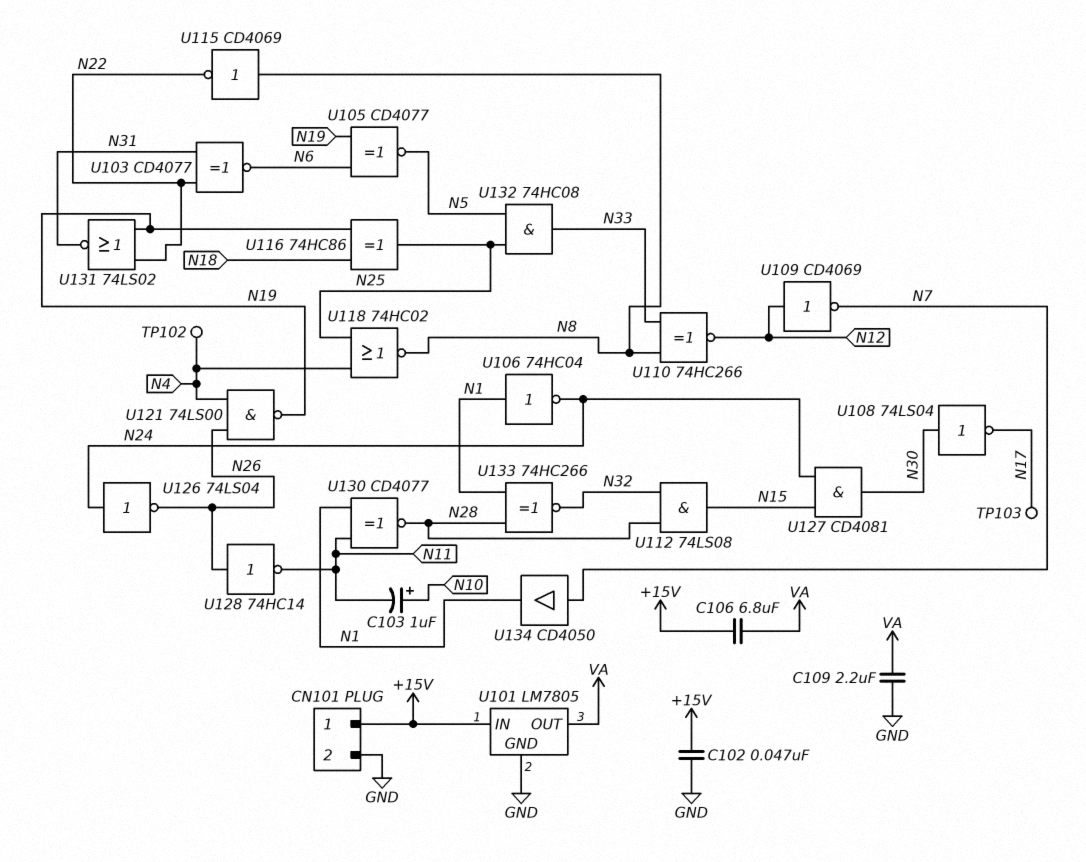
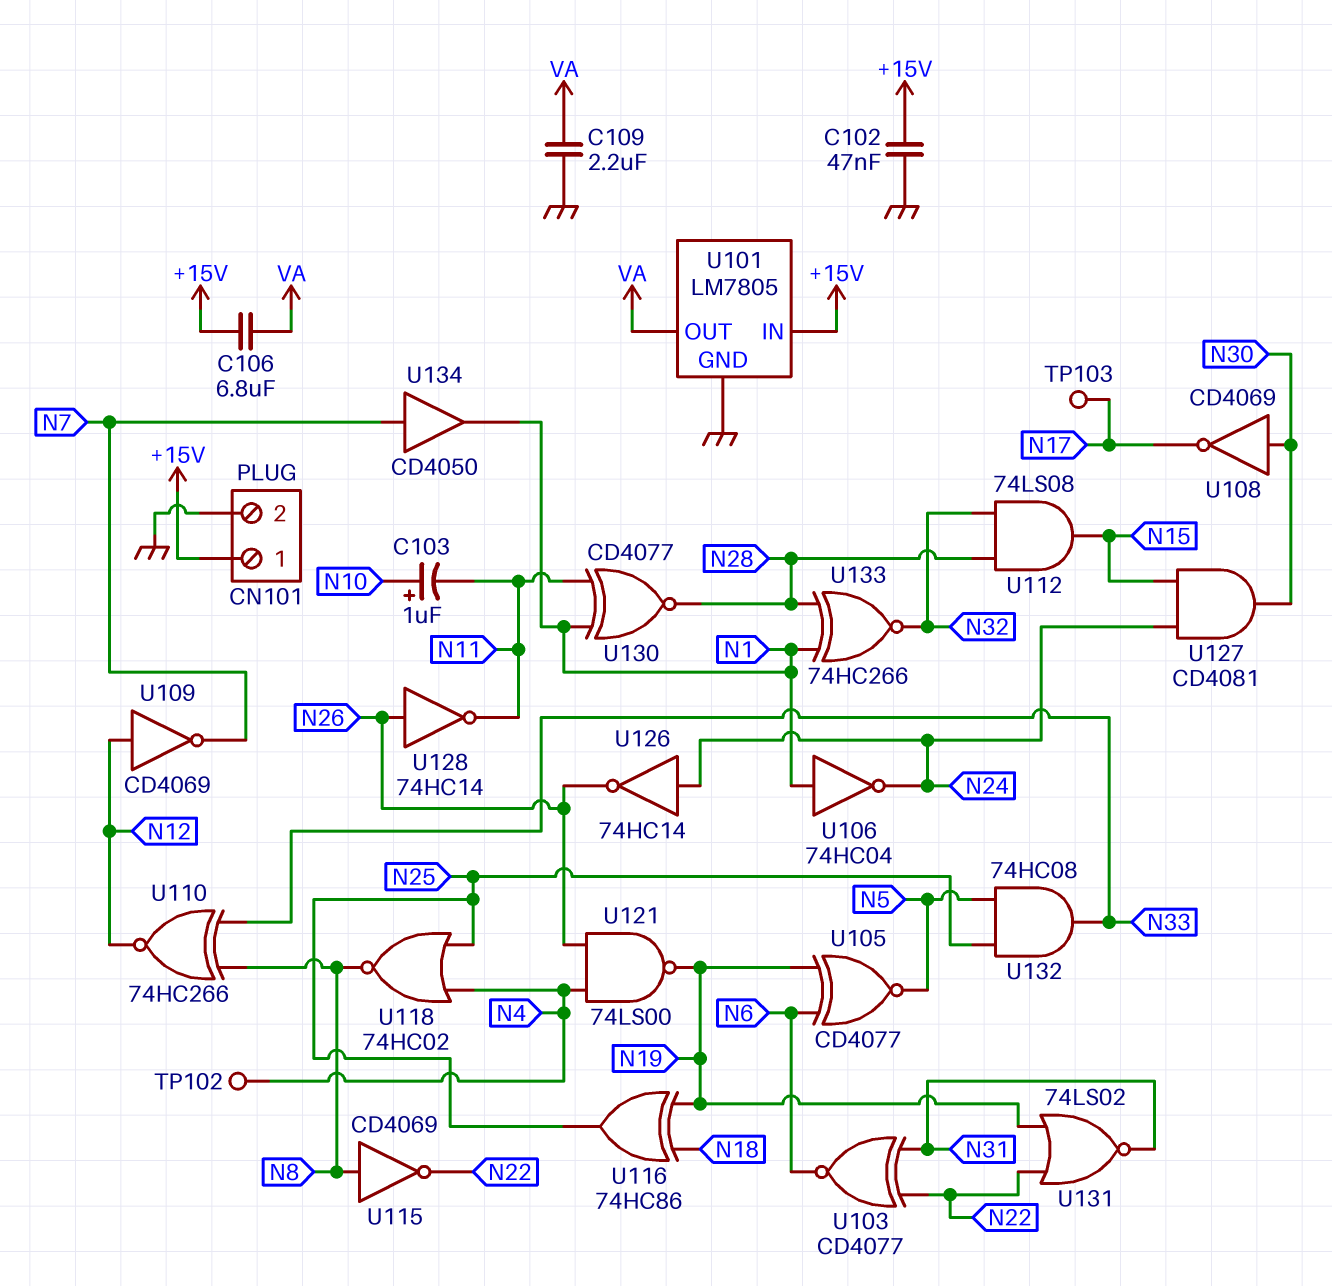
U108: NOT 74LS04 (in N30, out N17) -> NOT CD4069 (in N30, out N17)
U126: NOT 74LS04 (in N24, out N26) -> NOT 74HC14 (in N24, out N26)

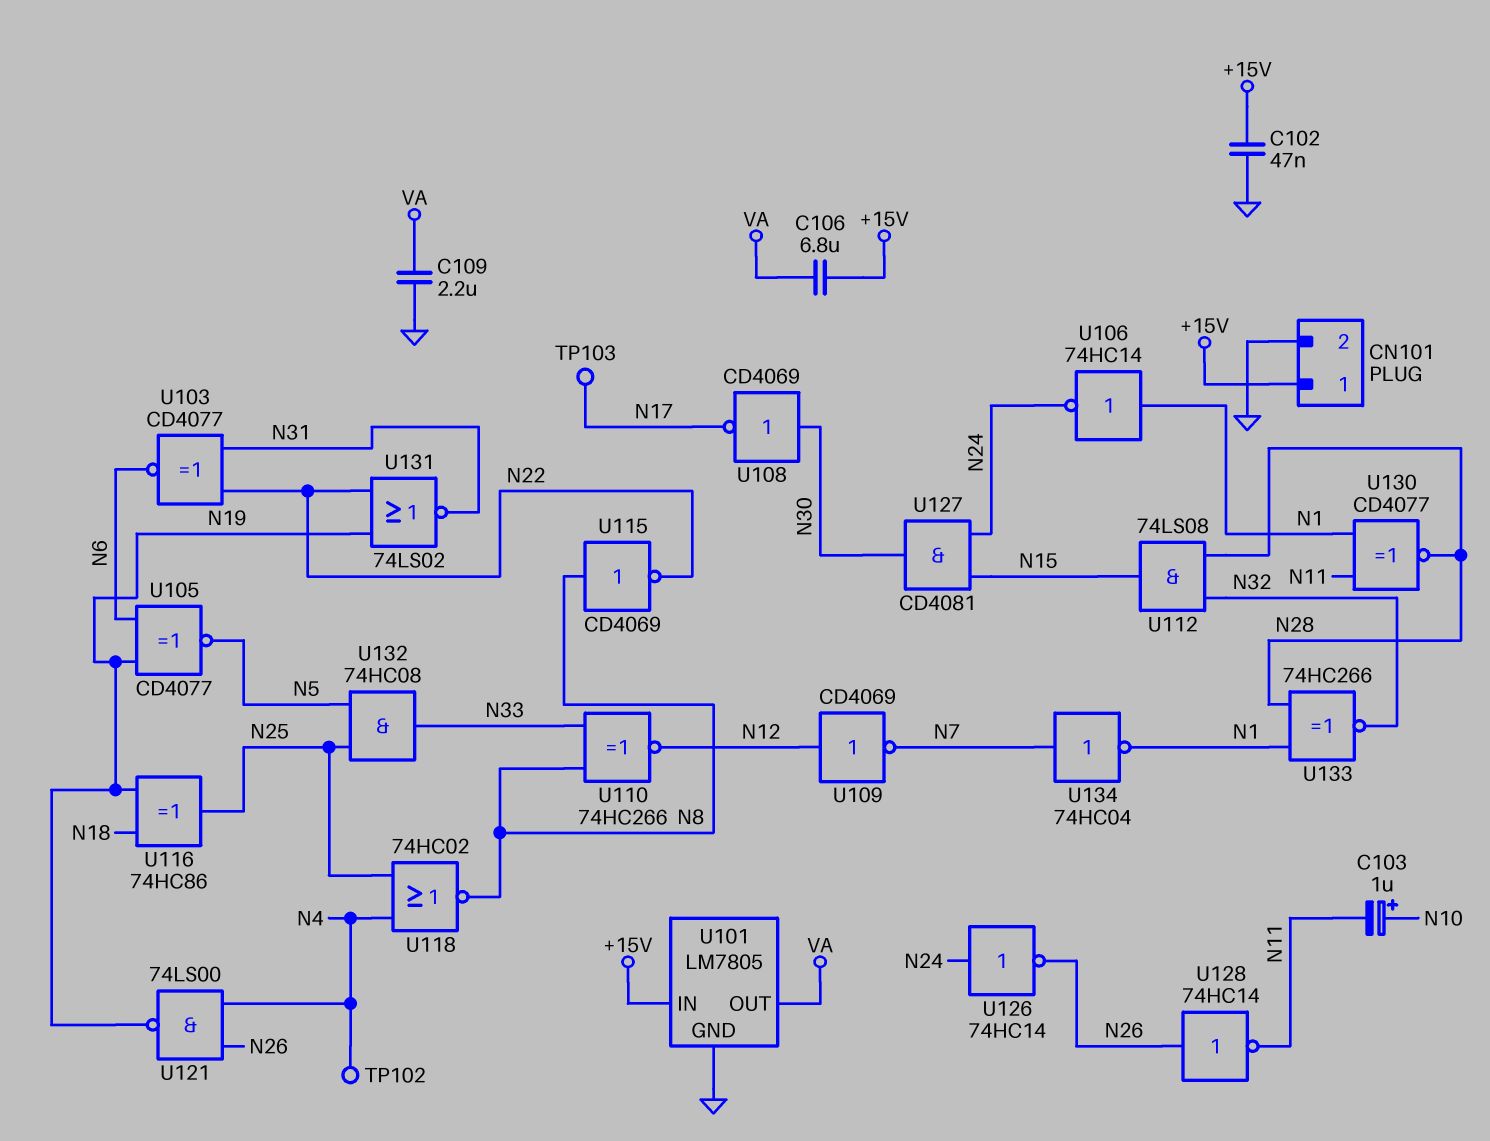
U106: NOT 74HC04 (in N1, out N24) -> NOT 74HC14 (in N1, out N24)
U134: buffer CD4050 (in N7, out N1) -> NOT 74HC04 (in N7, out N1)

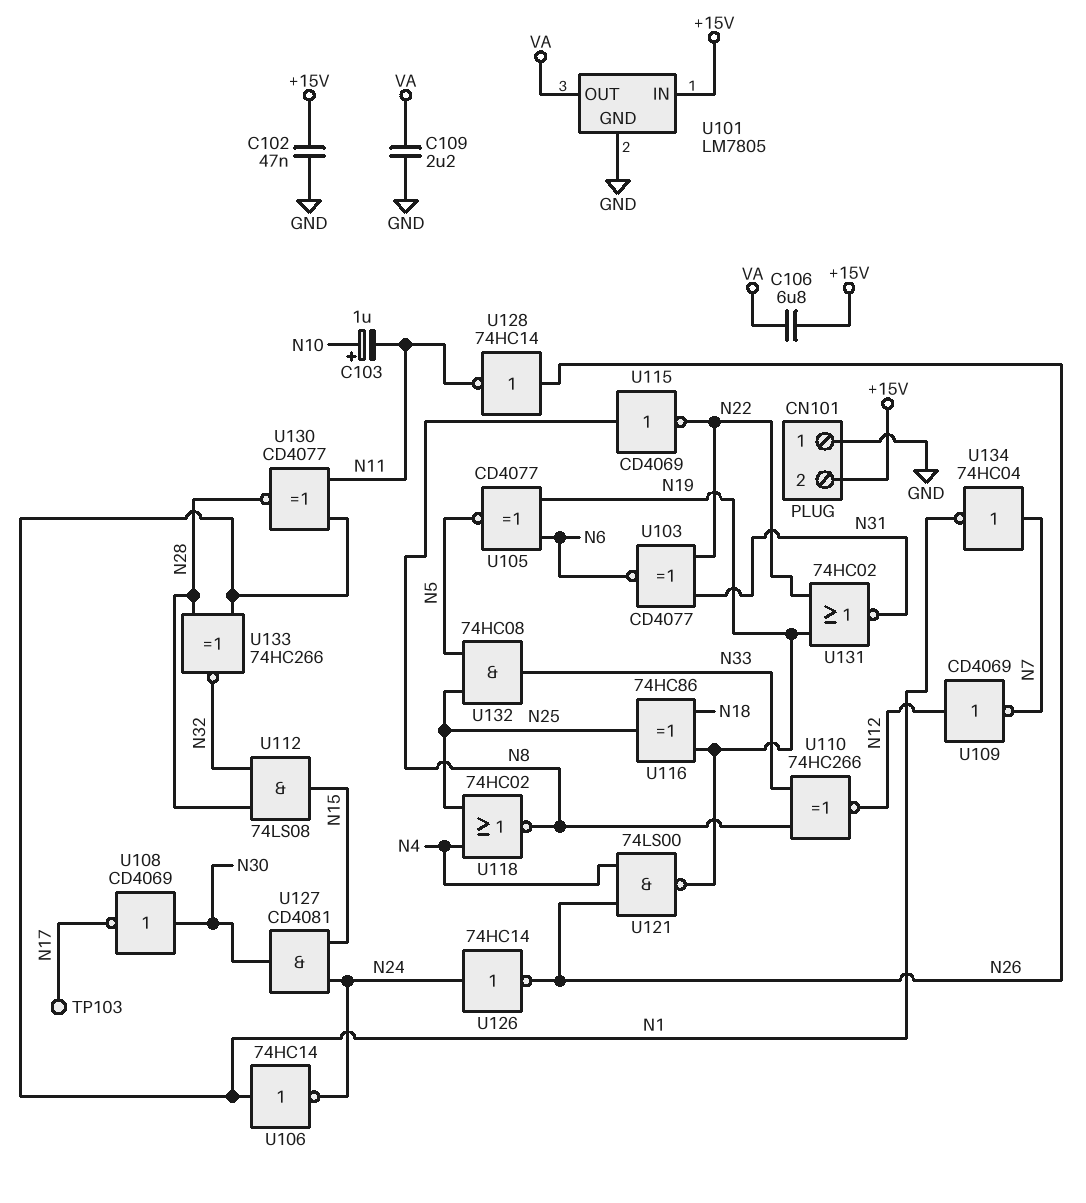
CN101 pin 1: +15V -> GND
CN101 pin 2: GND -> +15V
TP102: test point (N4) -> none
U131: NOR 74LS02 (in N19, in N22, out N31) -> NOR 74HC02 (in N19, in N22, out N31)

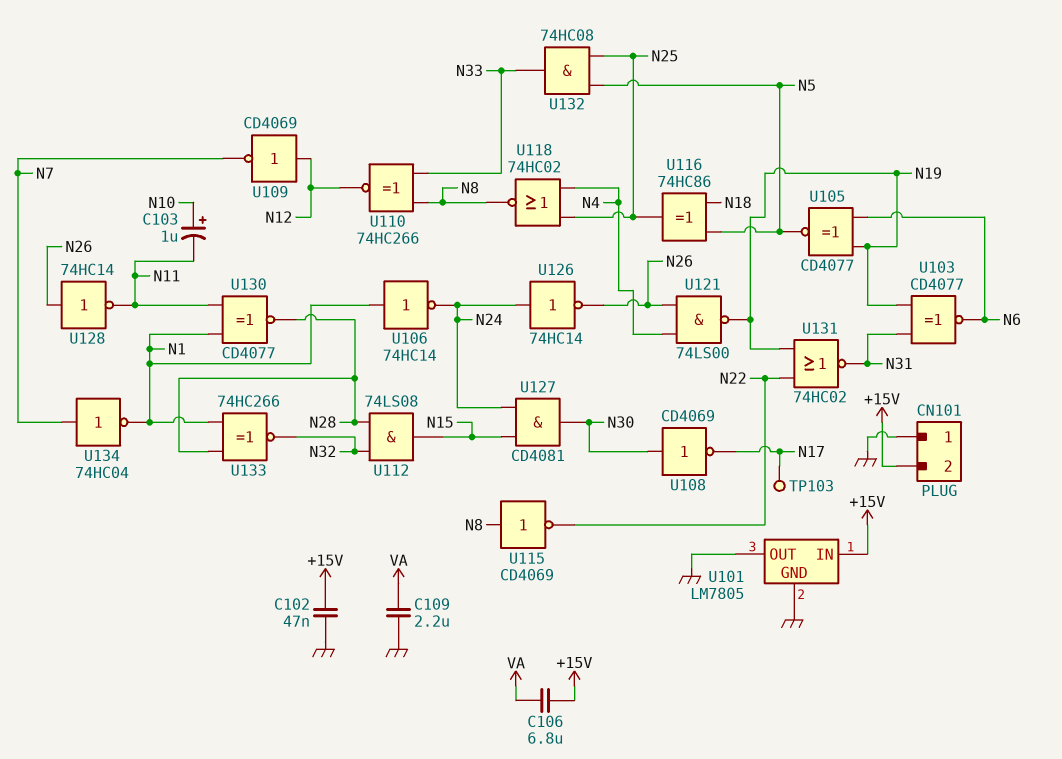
U101 pin OUT: VA -> GND
U103: XNOR CD4077 (in N22, in N31, out N6) -> XNOR CD4077 (in N19, in N31, out N6)
U116: XOR 74HC86 (in N18, in N19, out N25) -> XOR 74HC86 (in N5, in N18, out N25)

